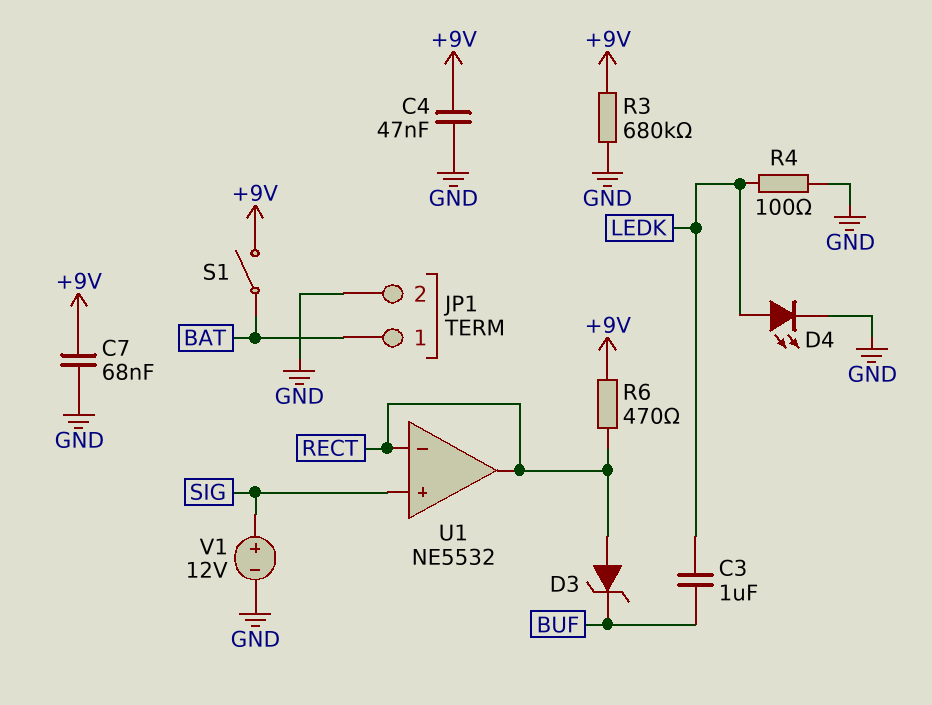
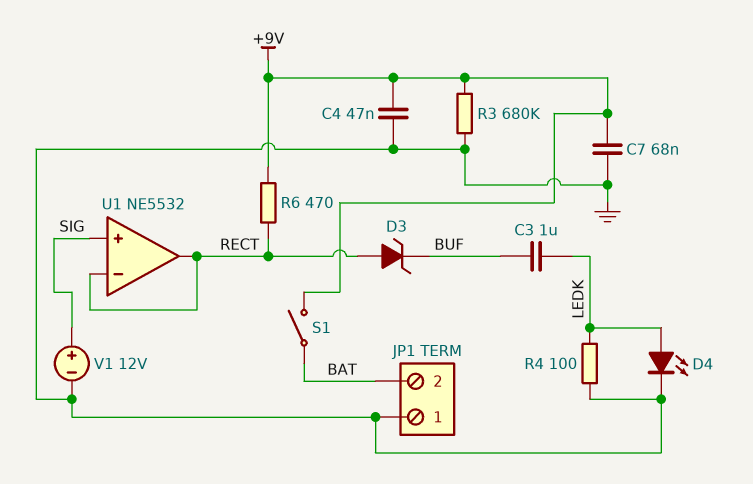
JP1 pin 1: BAT -> GND
JP1 pin 2: GND -> BAT

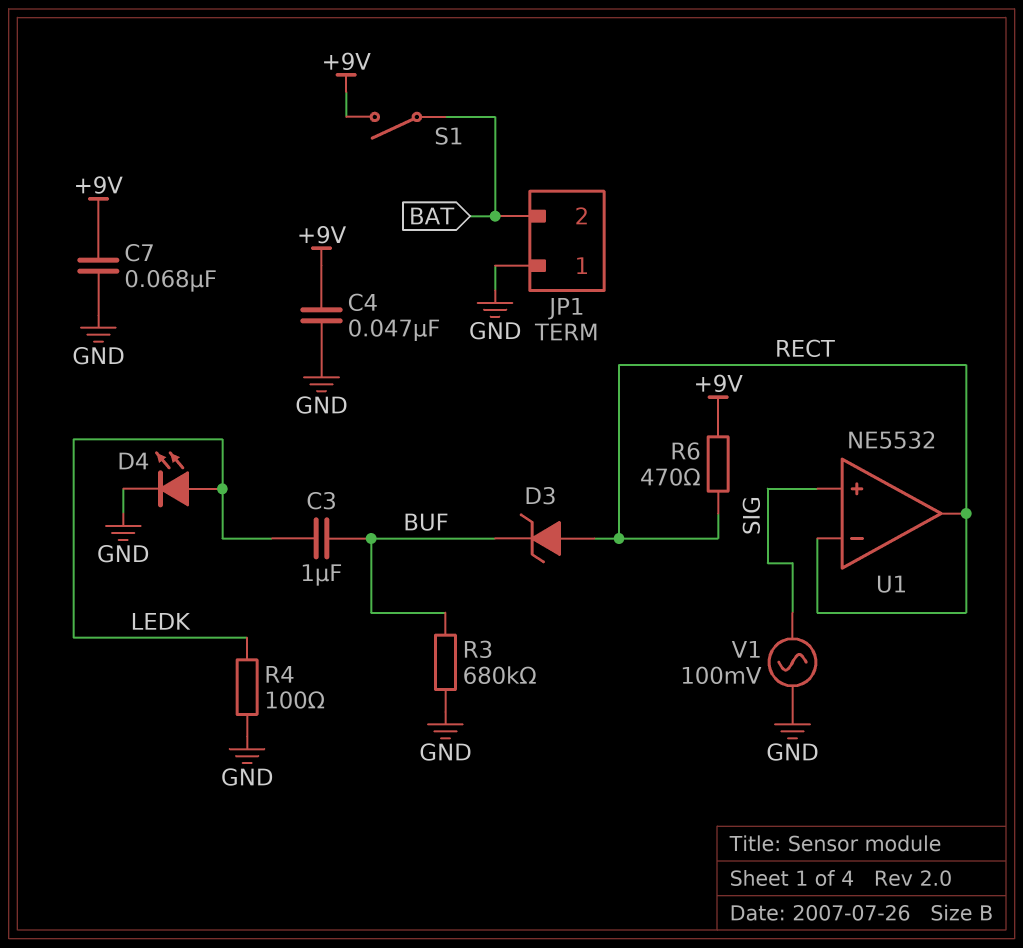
R3: 680k (+9V, GND) -> 680k (BUF, GND)
V1: 12V (plus SIG, minus GND) -> AC 100mV (GND, SIG)

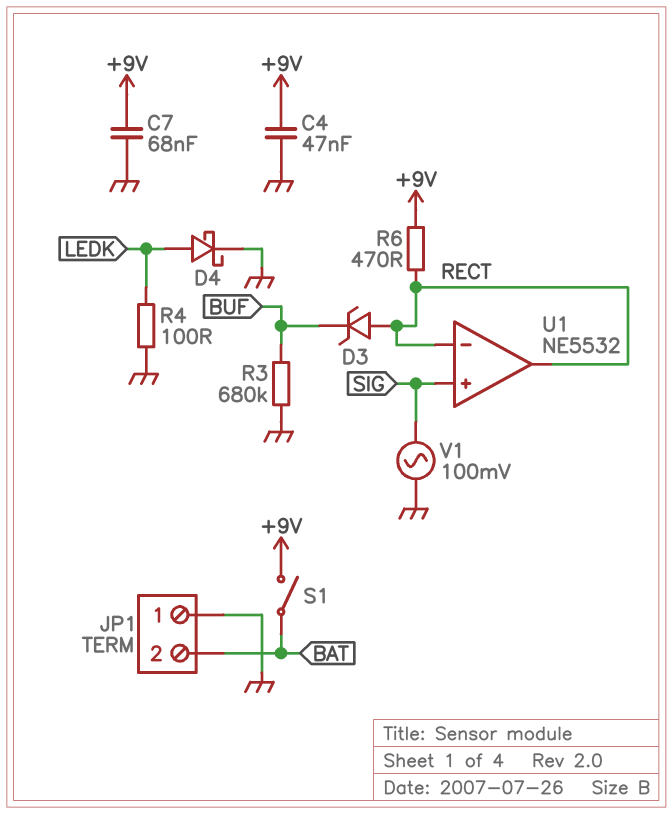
C3: 1uF (BUF, LEDK) -> none
D4: LED (A LEDK, K GND) -> schottky (A LEDK, K GND)

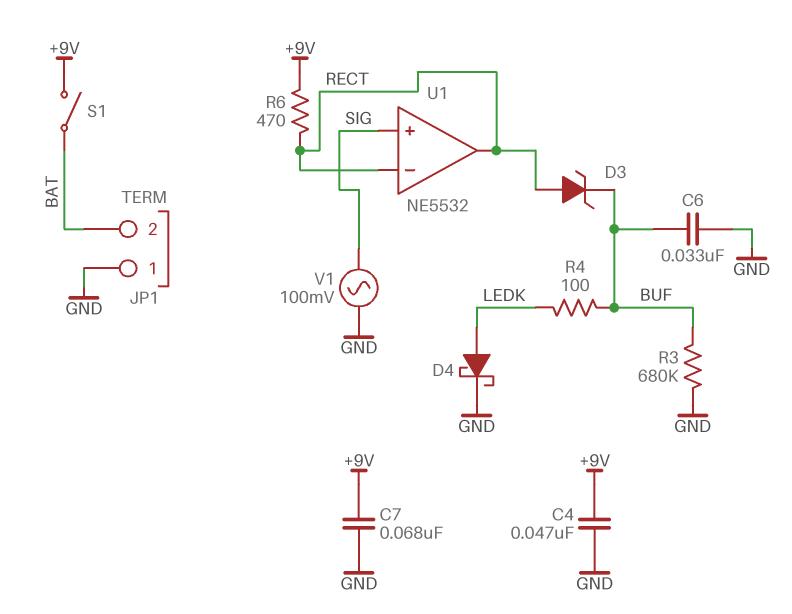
C6: none -> 33nF (BUF, GND)
R4: 100 (GND, LEDK) -> 100 (BUF, LEDK)

